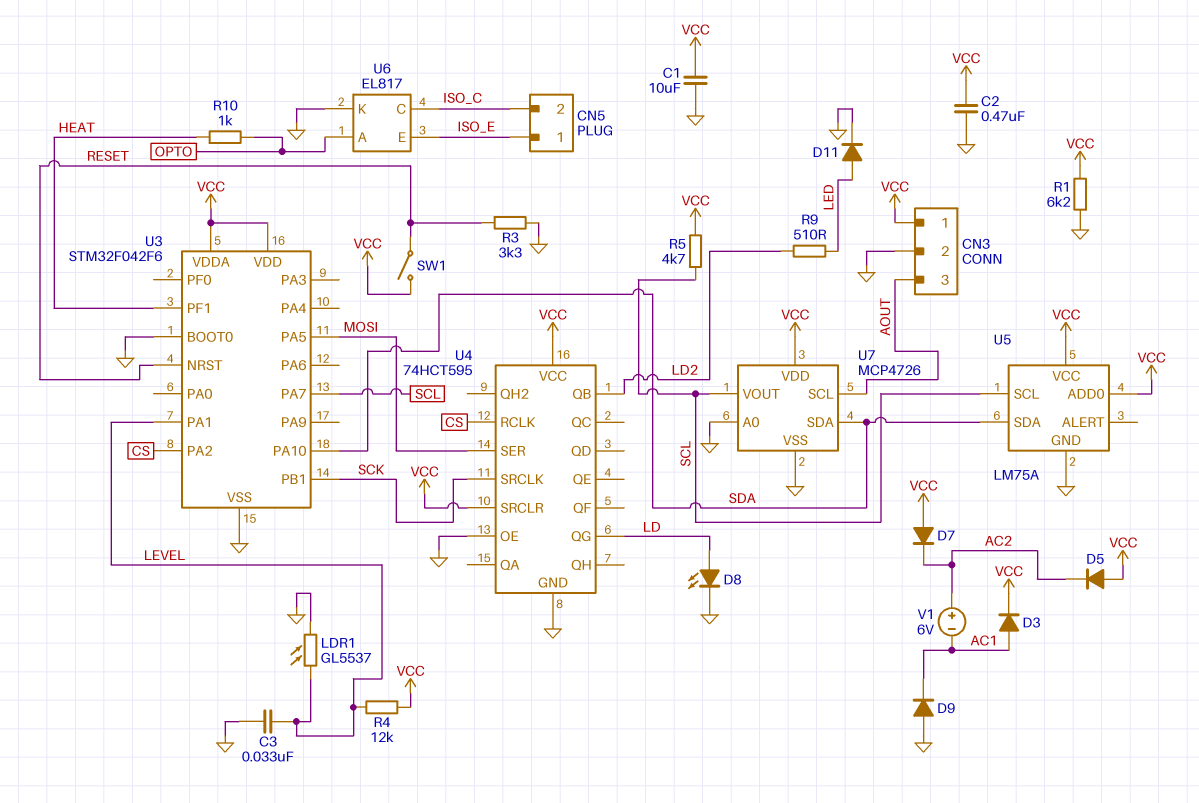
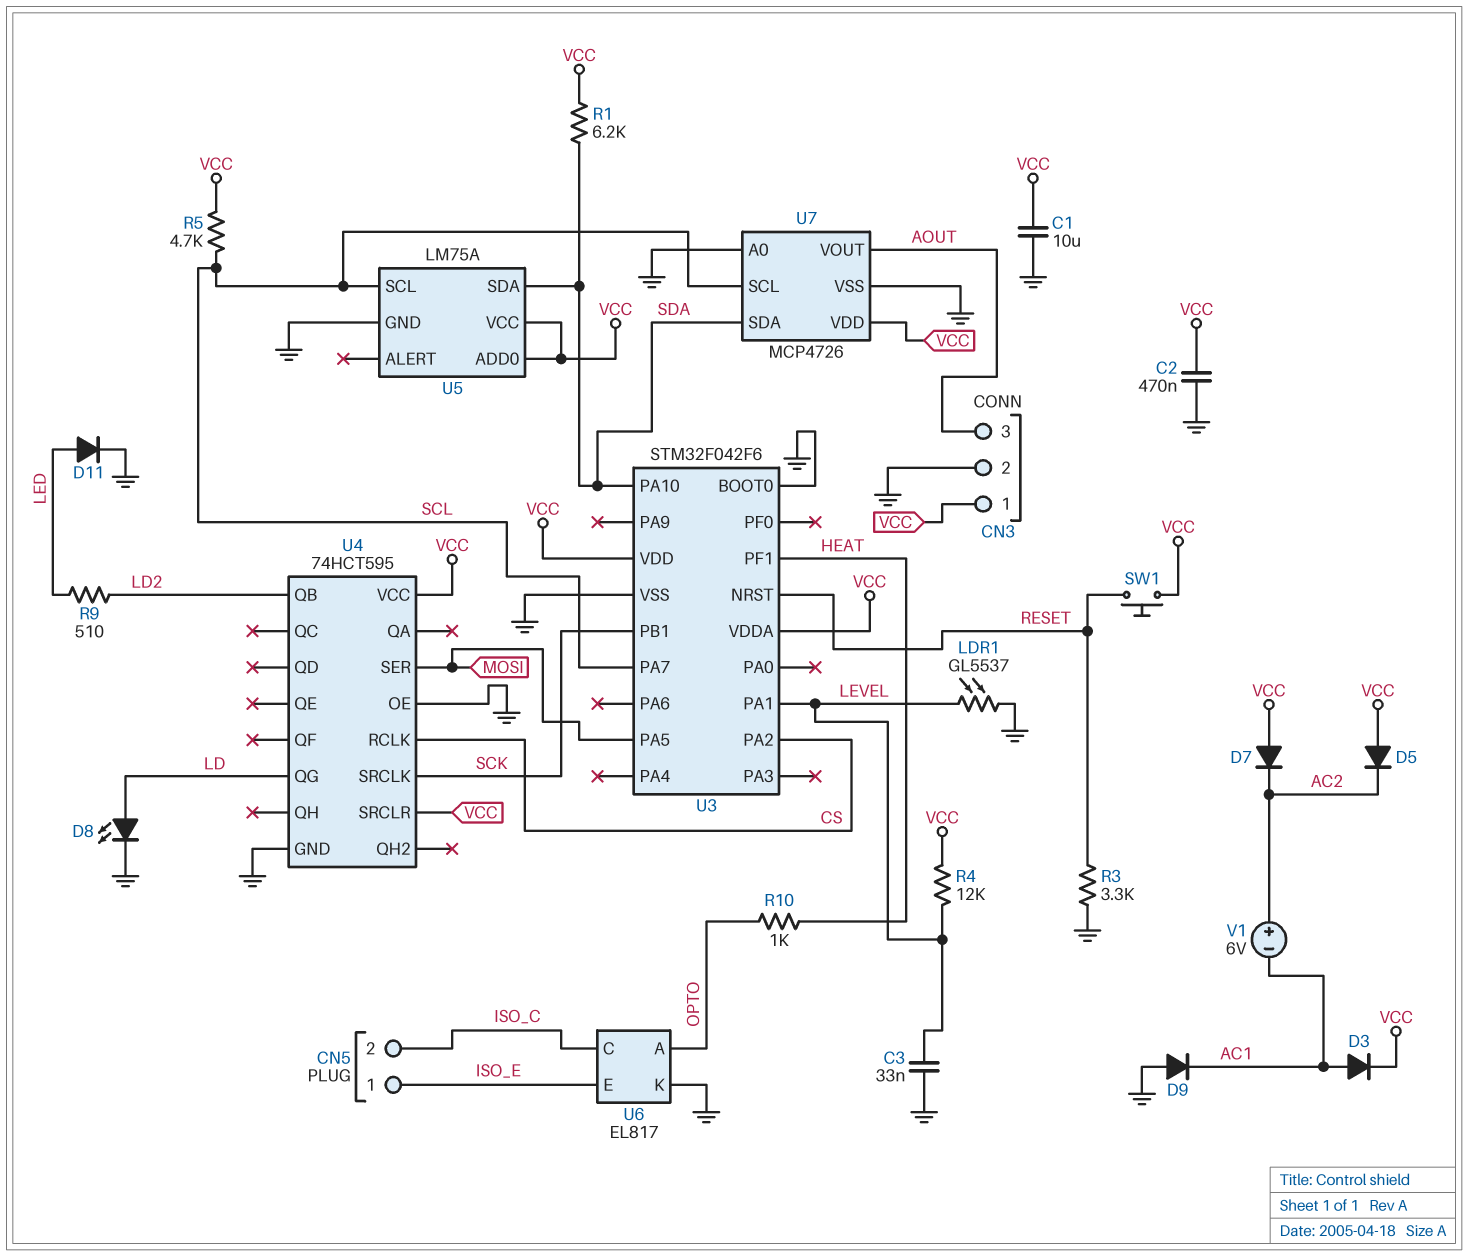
R1: 6.2k (GND, VCC) -> 6.2k (SDA, VCC)
SW1: switch (RESET, VCC) -> button (RESET, VCC)
U7 pin SCL: AOUT -> SCL
U7 pin VOUT: SCL -> AOUT

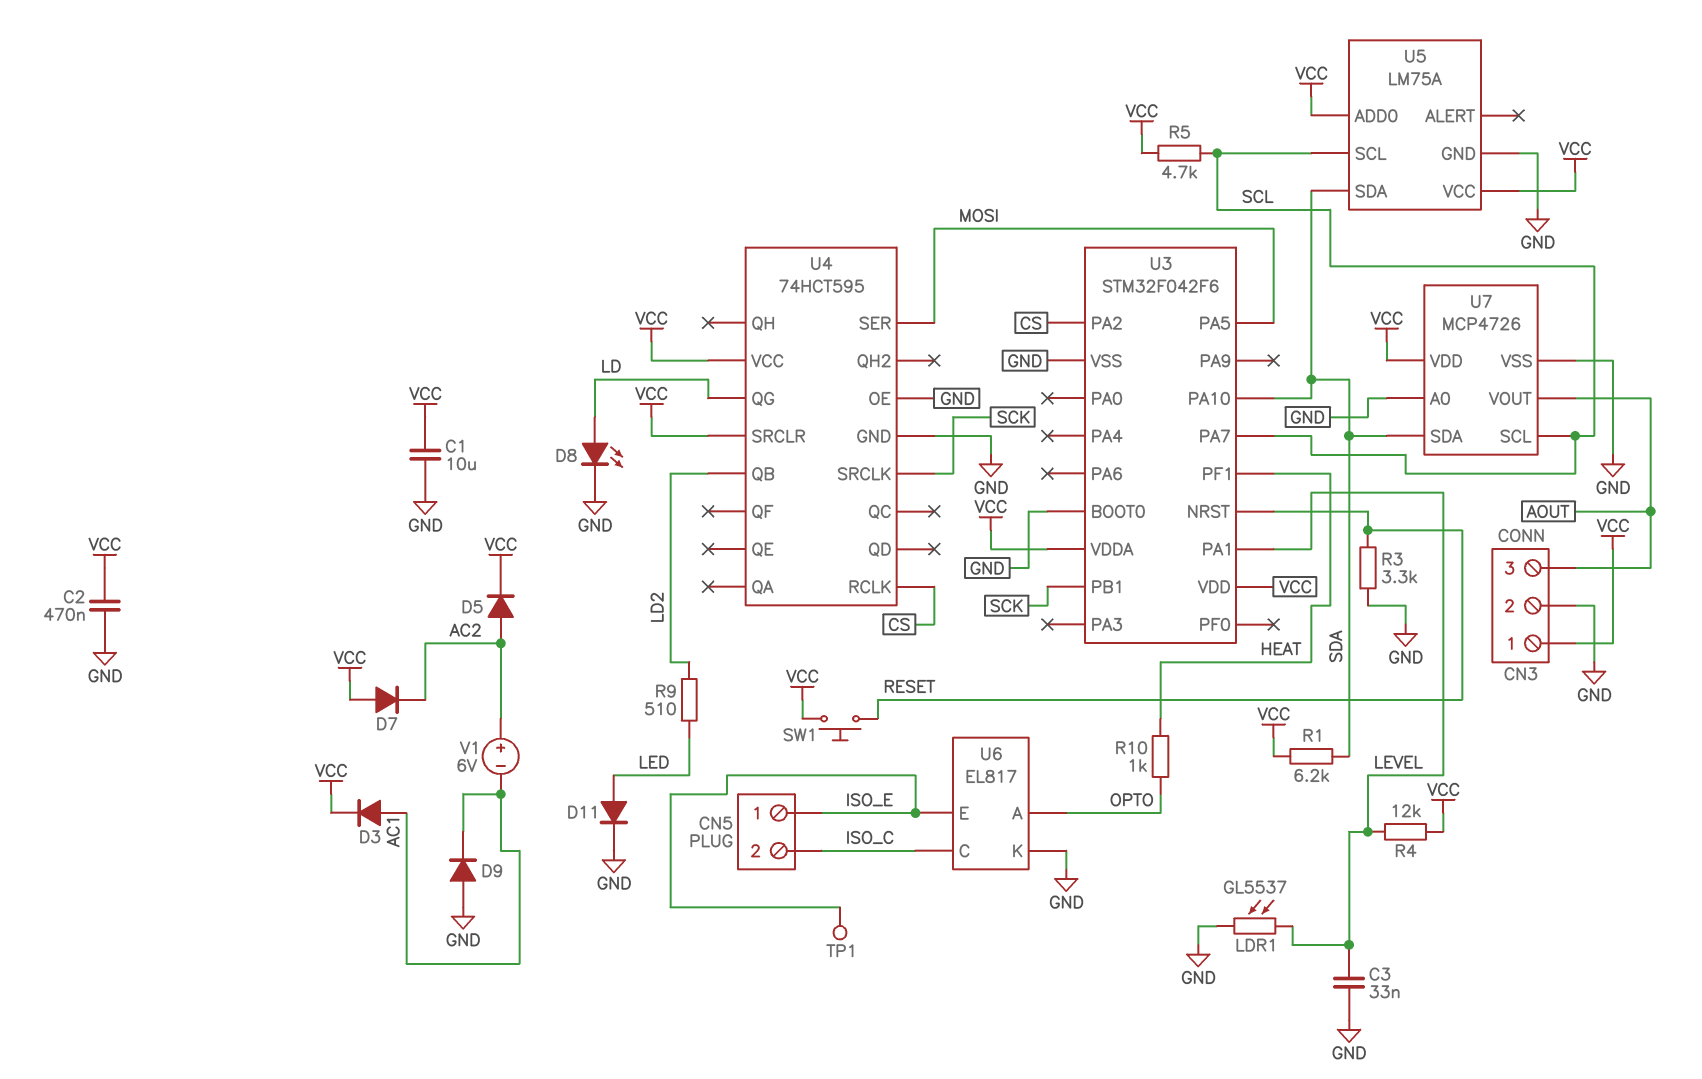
D5: diode (A VCC, K AC2) -> diode (A AC2, K VCC)
TP1: none -> test point (ISO_E)

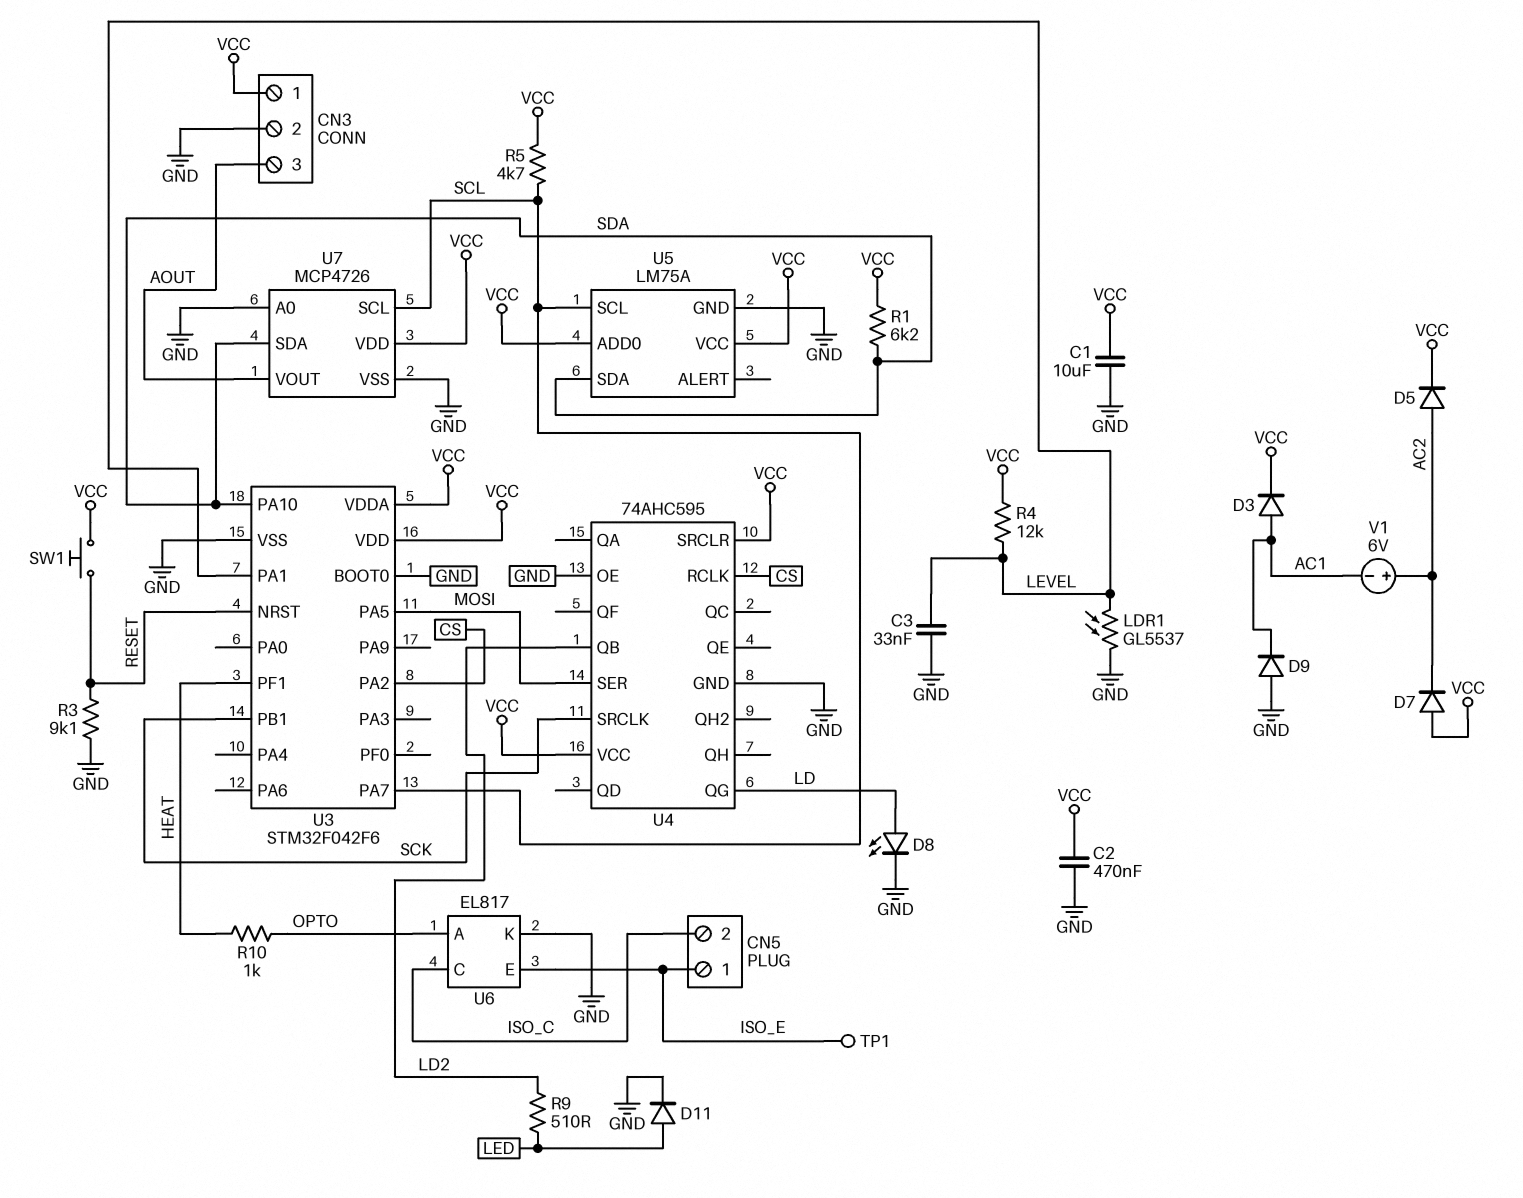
R3: 3.3k (GND, RESET) -> 9.1k (GND, RESET)
U4: 74HCT595 -> 74AHC595

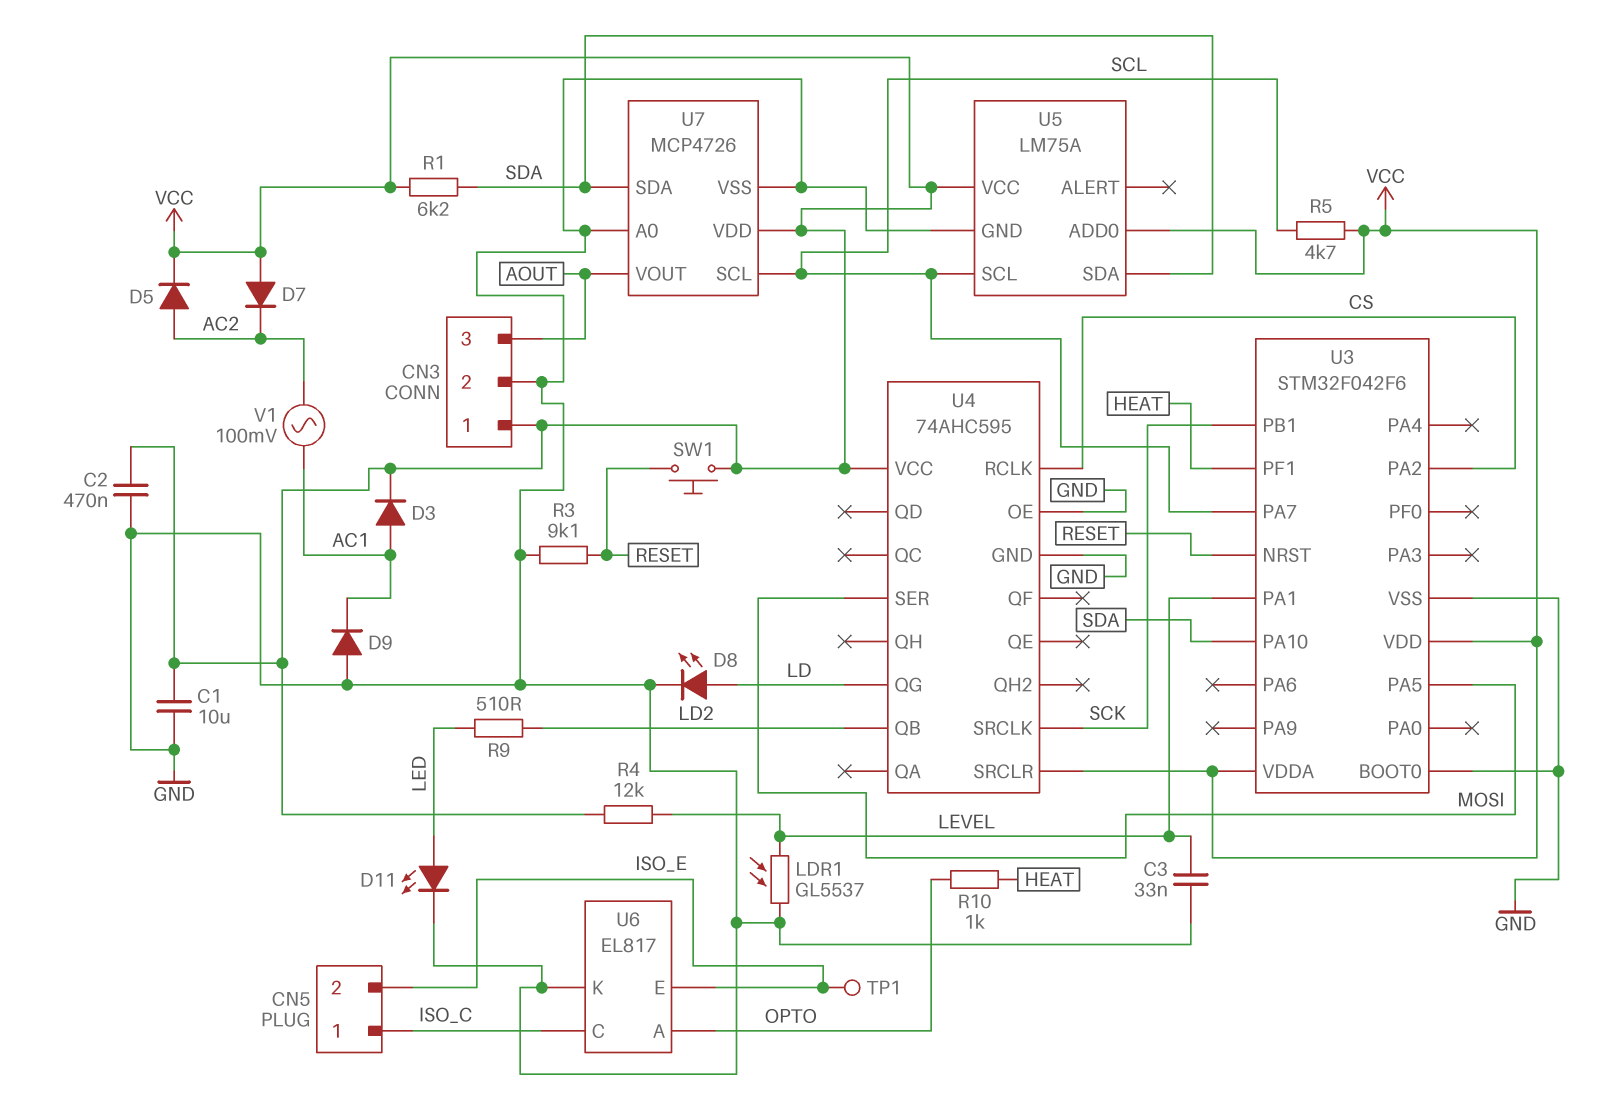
CN5 pin 1: ISO_E -> ISO_C
CN5 pin 2: ISO_C -> ISO_E
D11: diode (A LED, K GND) -> LED (A LED, K GND)
V1: 6V (plus AC2, minus AC1) -> AC 100mV (AC1, AC2)

